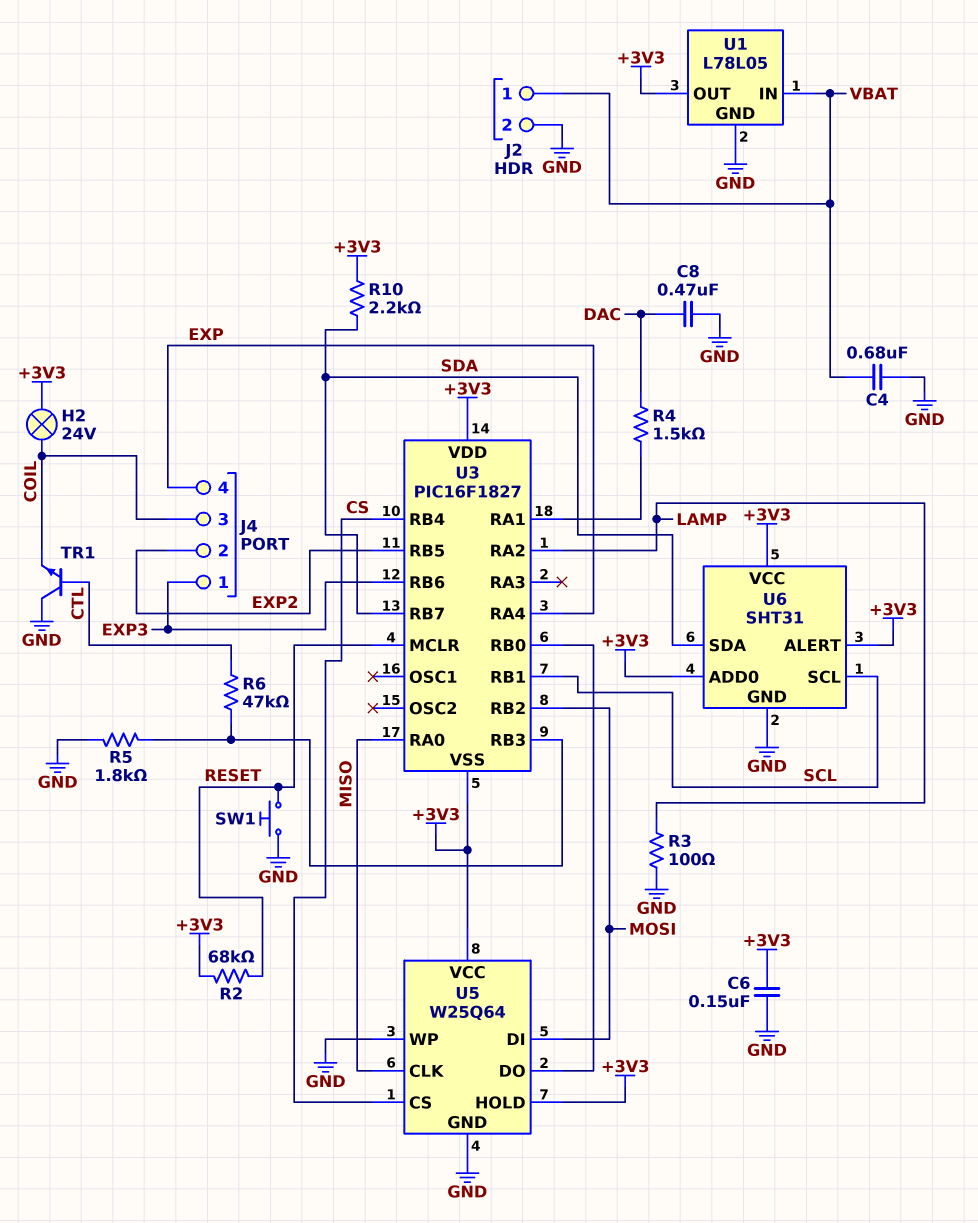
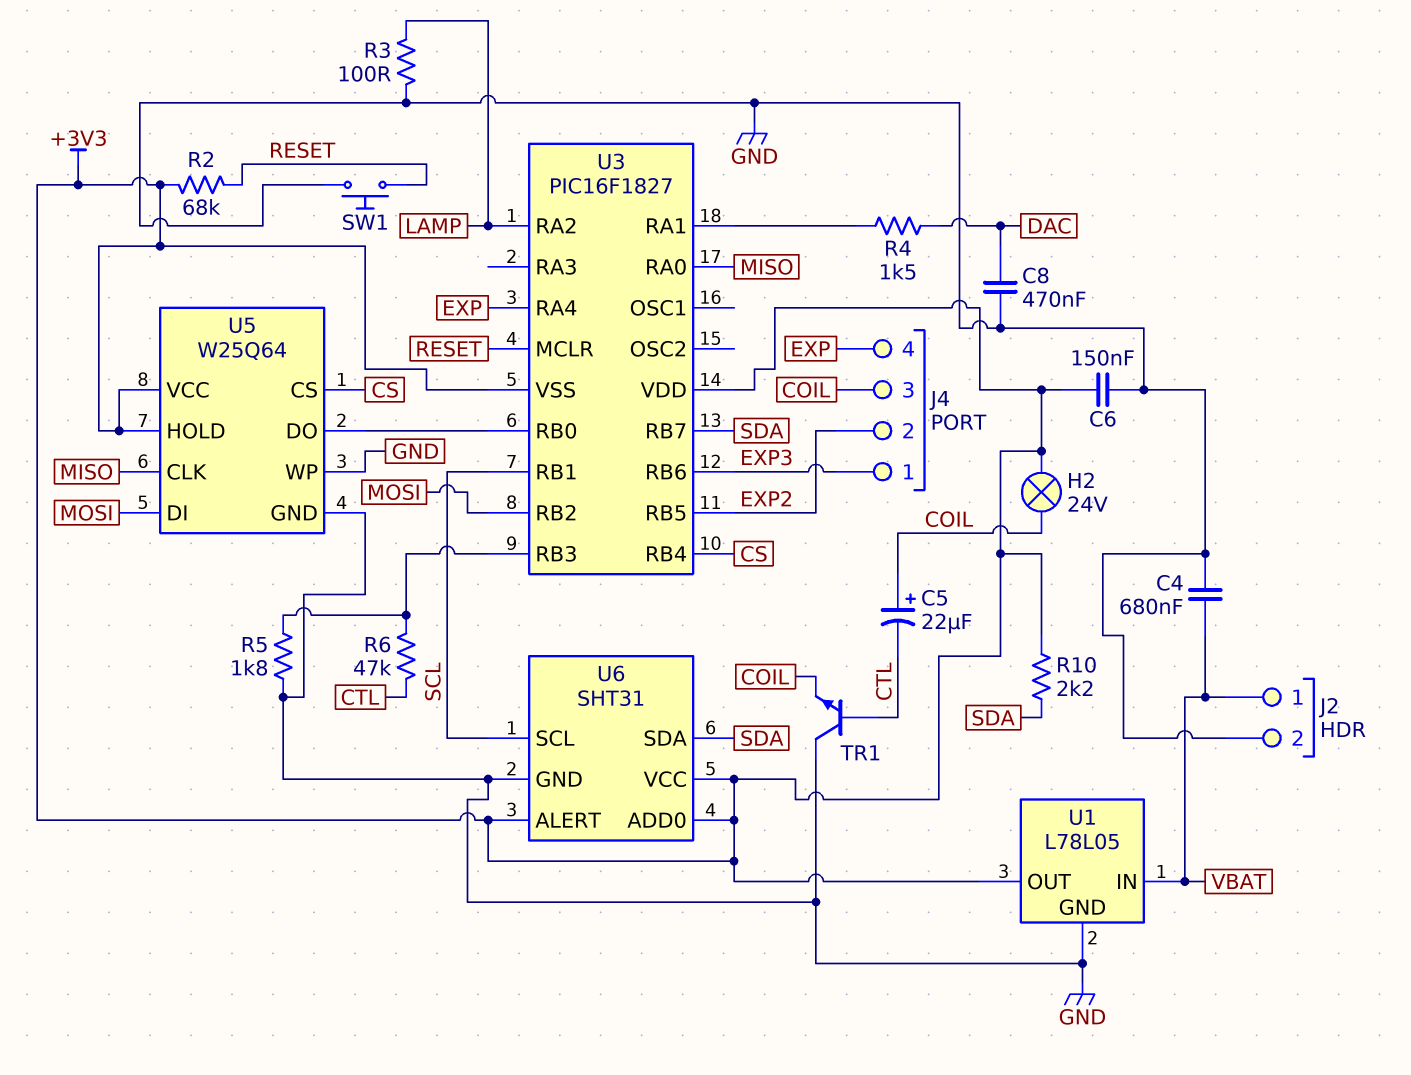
C5: none -> 22uF (plus COIL, minus CTL)

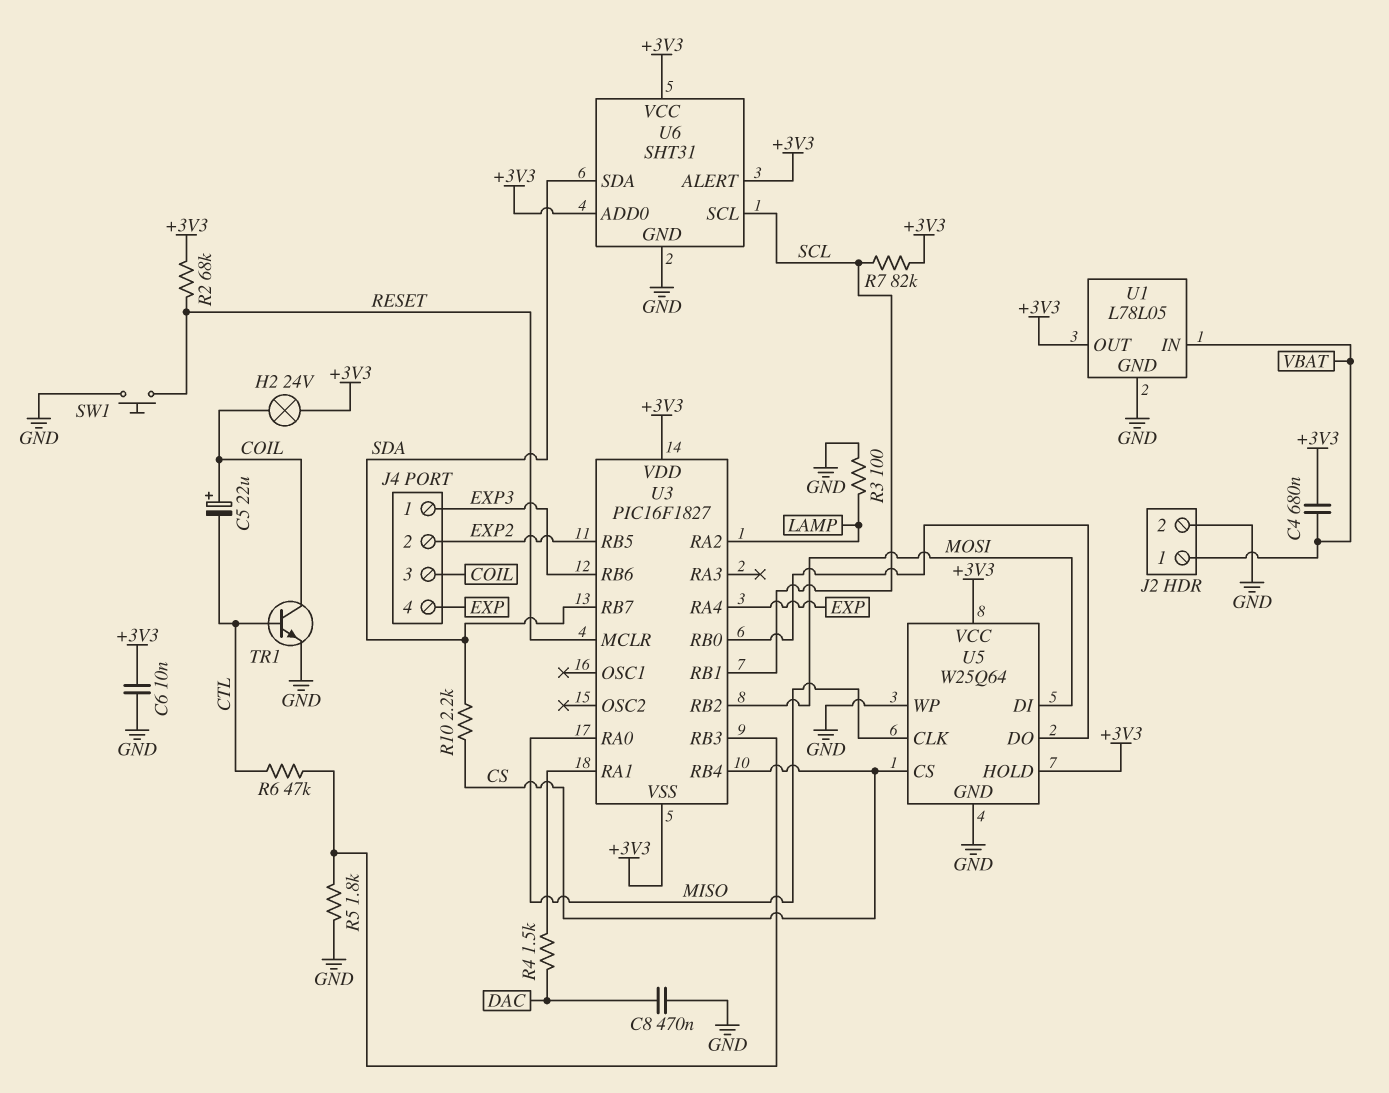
C4: 680nF (GND, VBAT) -> 680nF (+3V3, VBAT)
C6: 150nF (+3V3, GND) -> 10nF (+3V3, GND)
R7: none -> 82k (+3V3, SCL)
R10: 2.2k (+3V3, SDA) -> 2.2k (CS, SDA)
TR1: NPN (B CTL, C GND, E COIL) -> NPN (B CTL, C COIL, E GND)

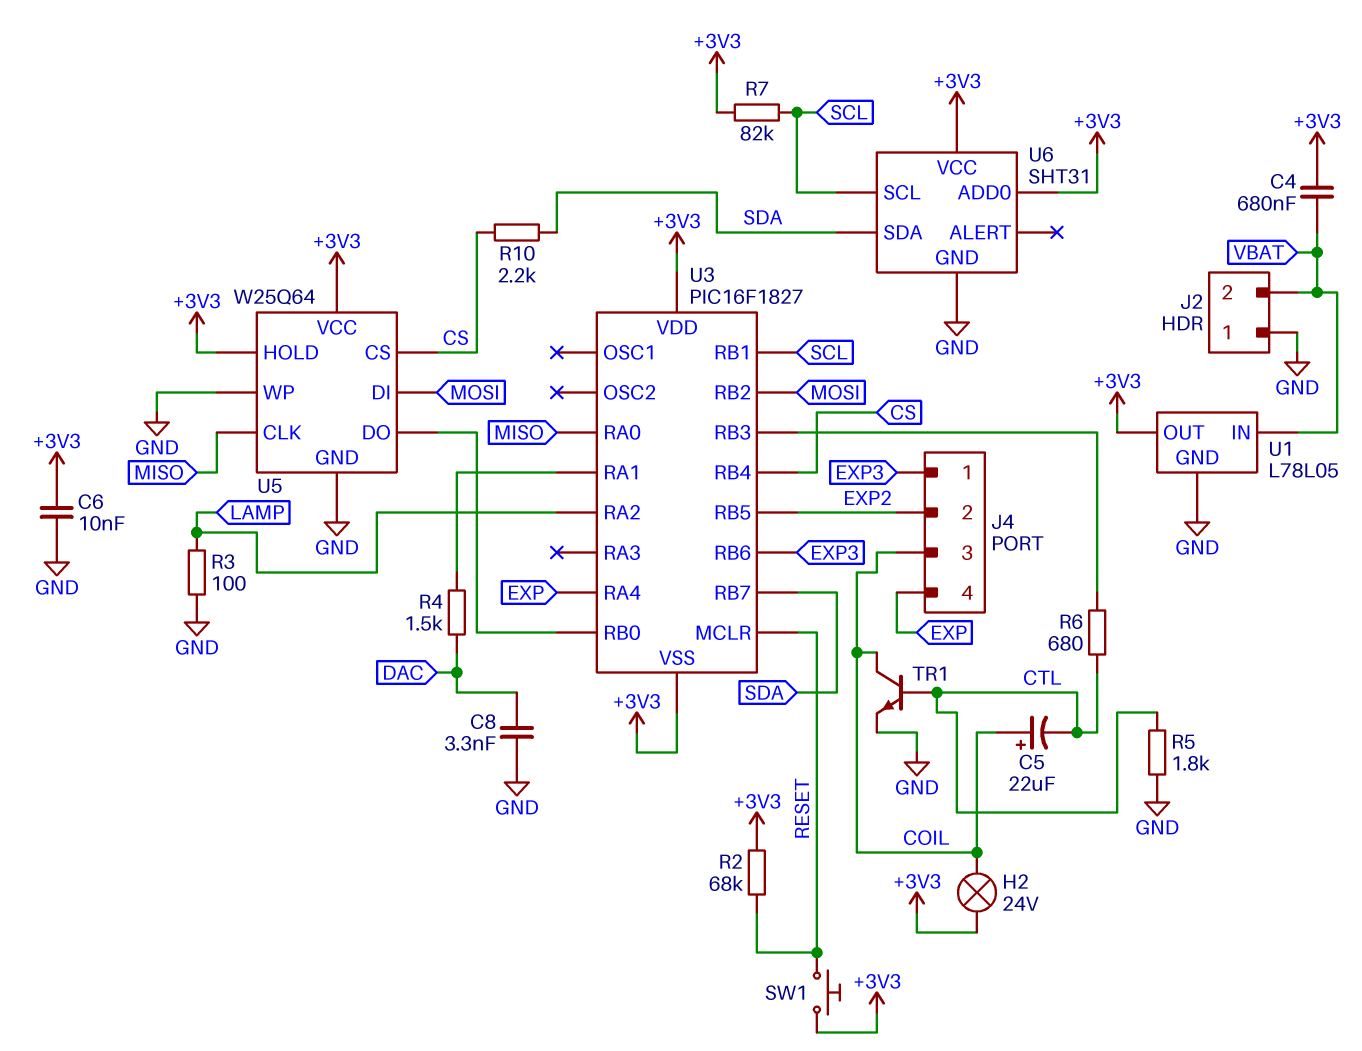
C8: 470nF (DAC, GND) -> 3.3nF (DAC, GND)
J2 pin 1: VBAT -> GND
J2 pin 2: GND -> VBAT
R5: 1.8k (GND, U3/RB3) -> 1.8k (CTL, GND)
R6: 47k (CTL, U3/RB3) -> 680 (CTL, U3/RB3)
SW1: button (GND, RESET) -> button (+3V3, RESET)
U6 pin ALERT: +3V3 -> none

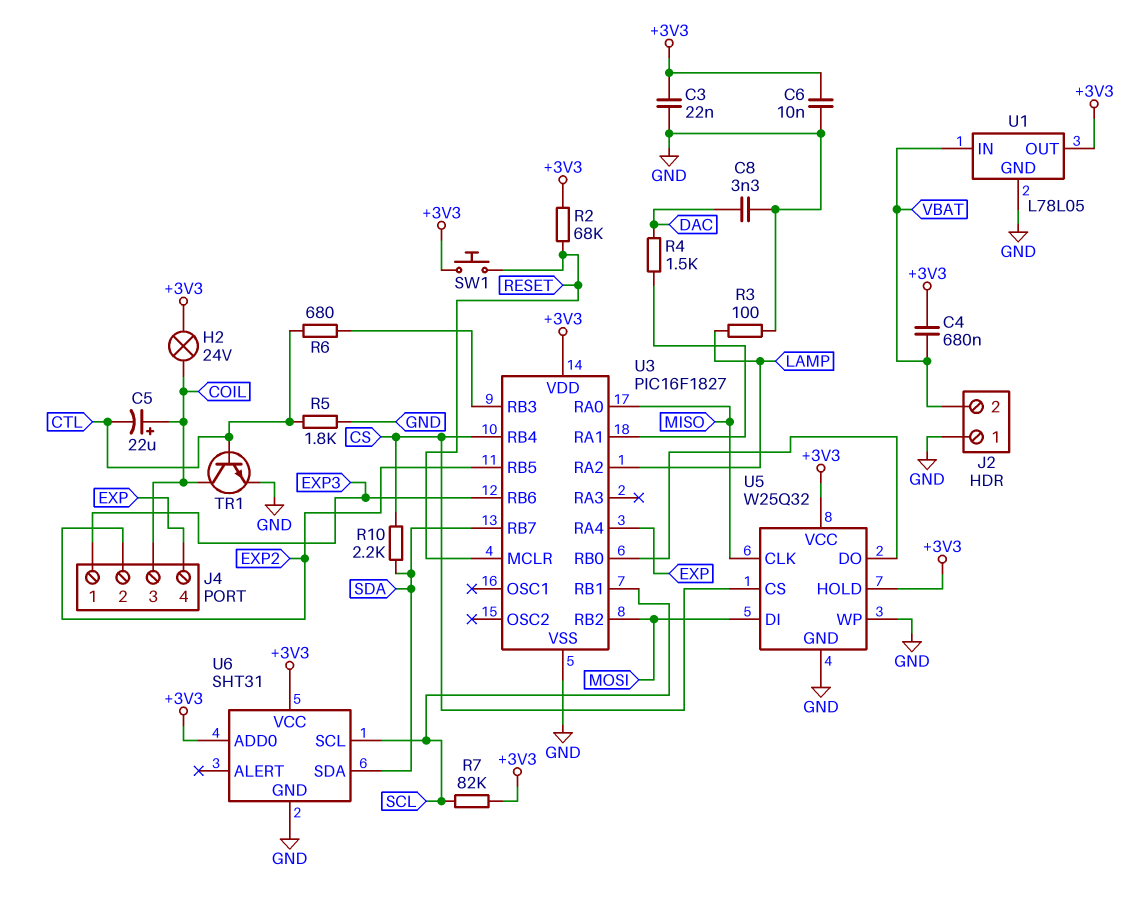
C3: none -> 22nF (+3V3, GND)
U3 pin VSS: +3V3 -> GND
U5: W25Q64 -> W25Q32

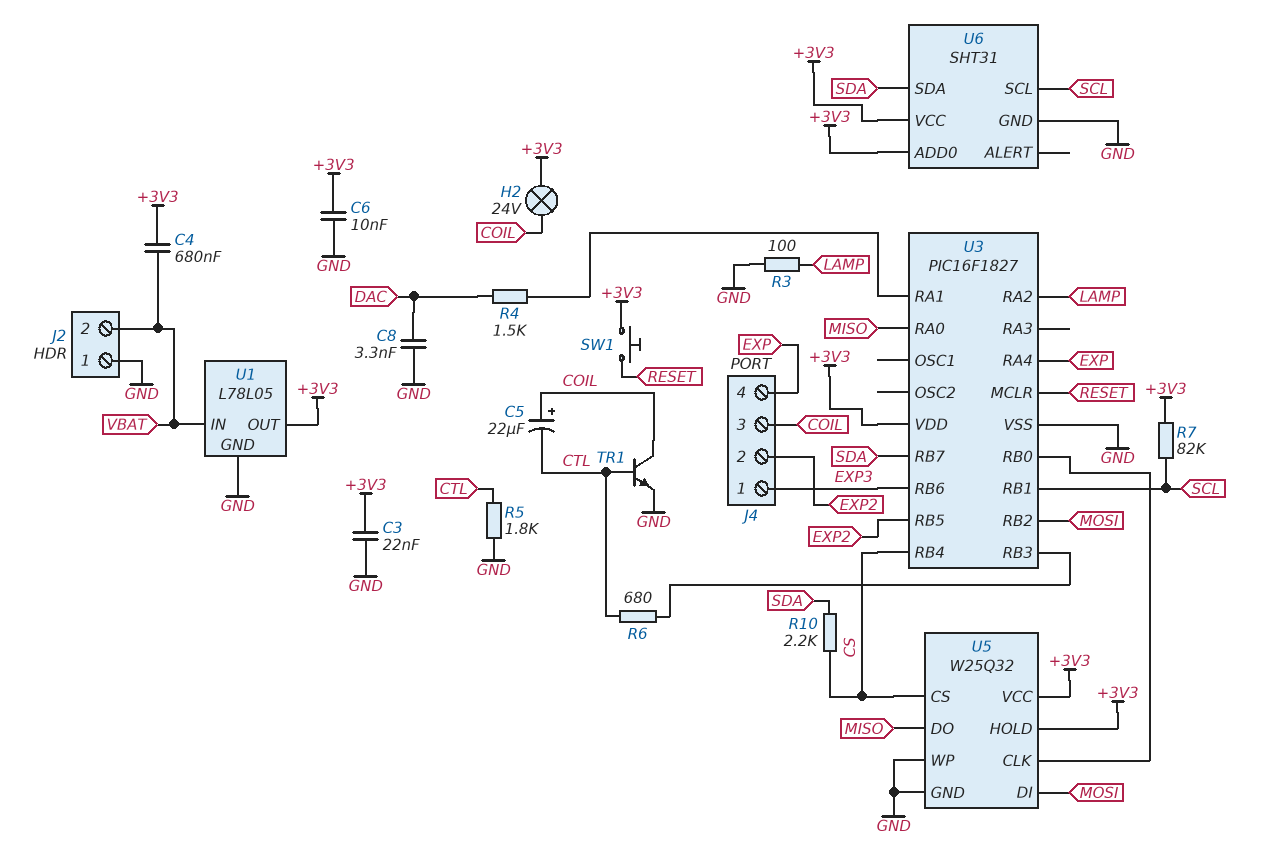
R2: 68k (+3V3, RESET) -> none
U5 pin CLK: MISO -> U3/RB0
U5 pin DO: U3/RB0 -> MISO

